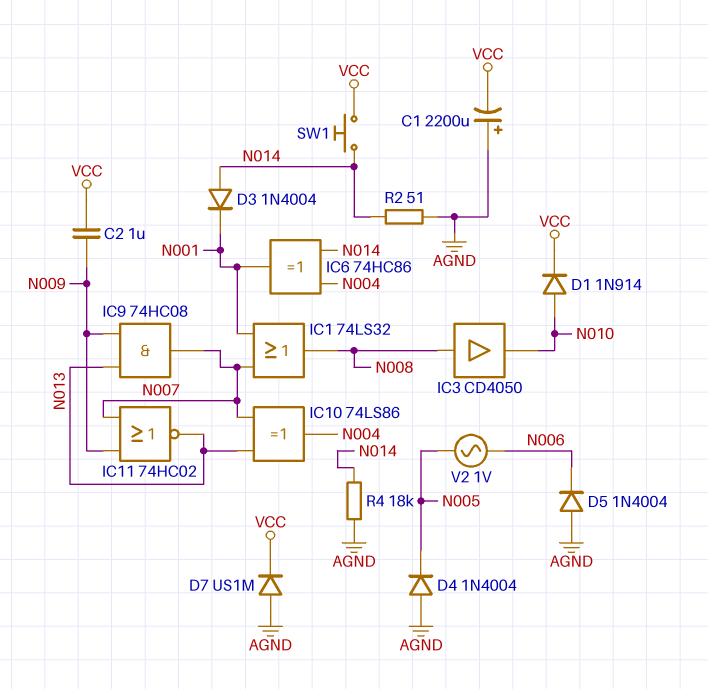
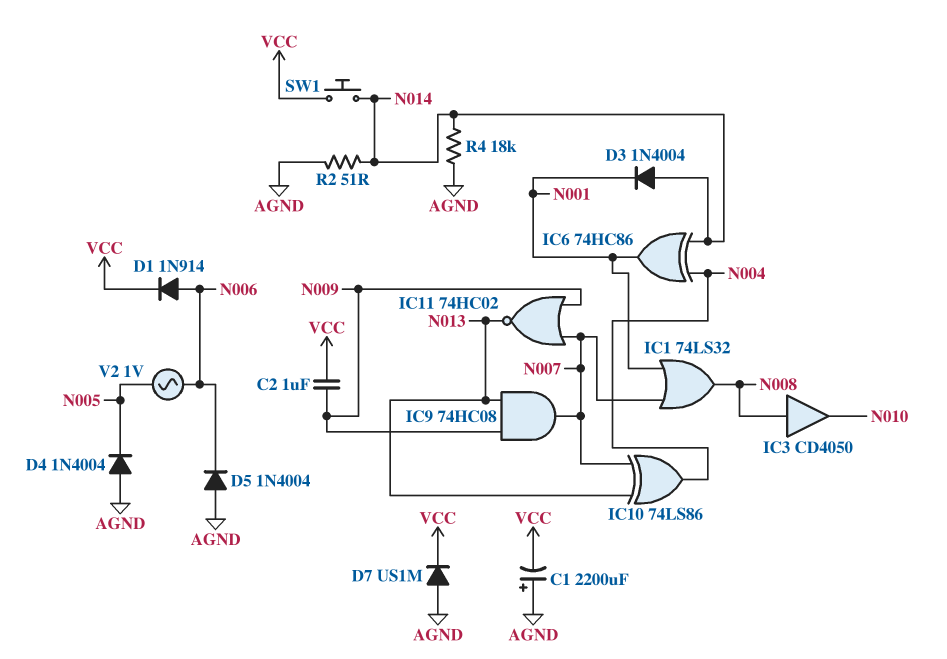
D1: diode 1N914 (A N010, K VCC) -> diode 1N914 (A N006, K VCC)

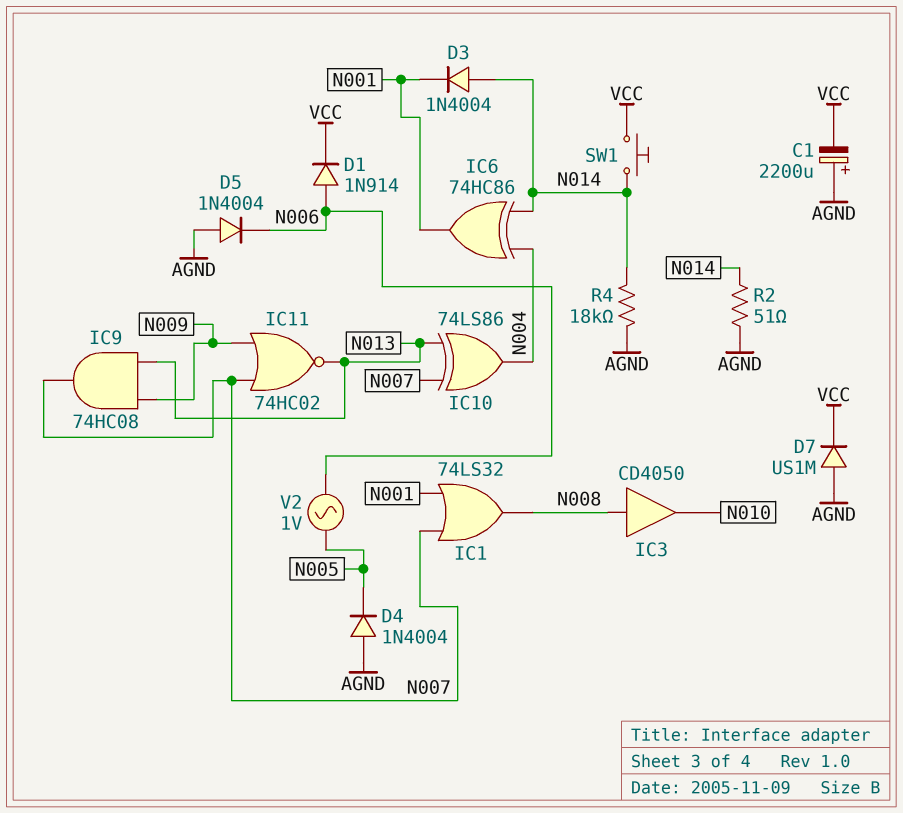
C2: 1uF (N009, VCC) -> none

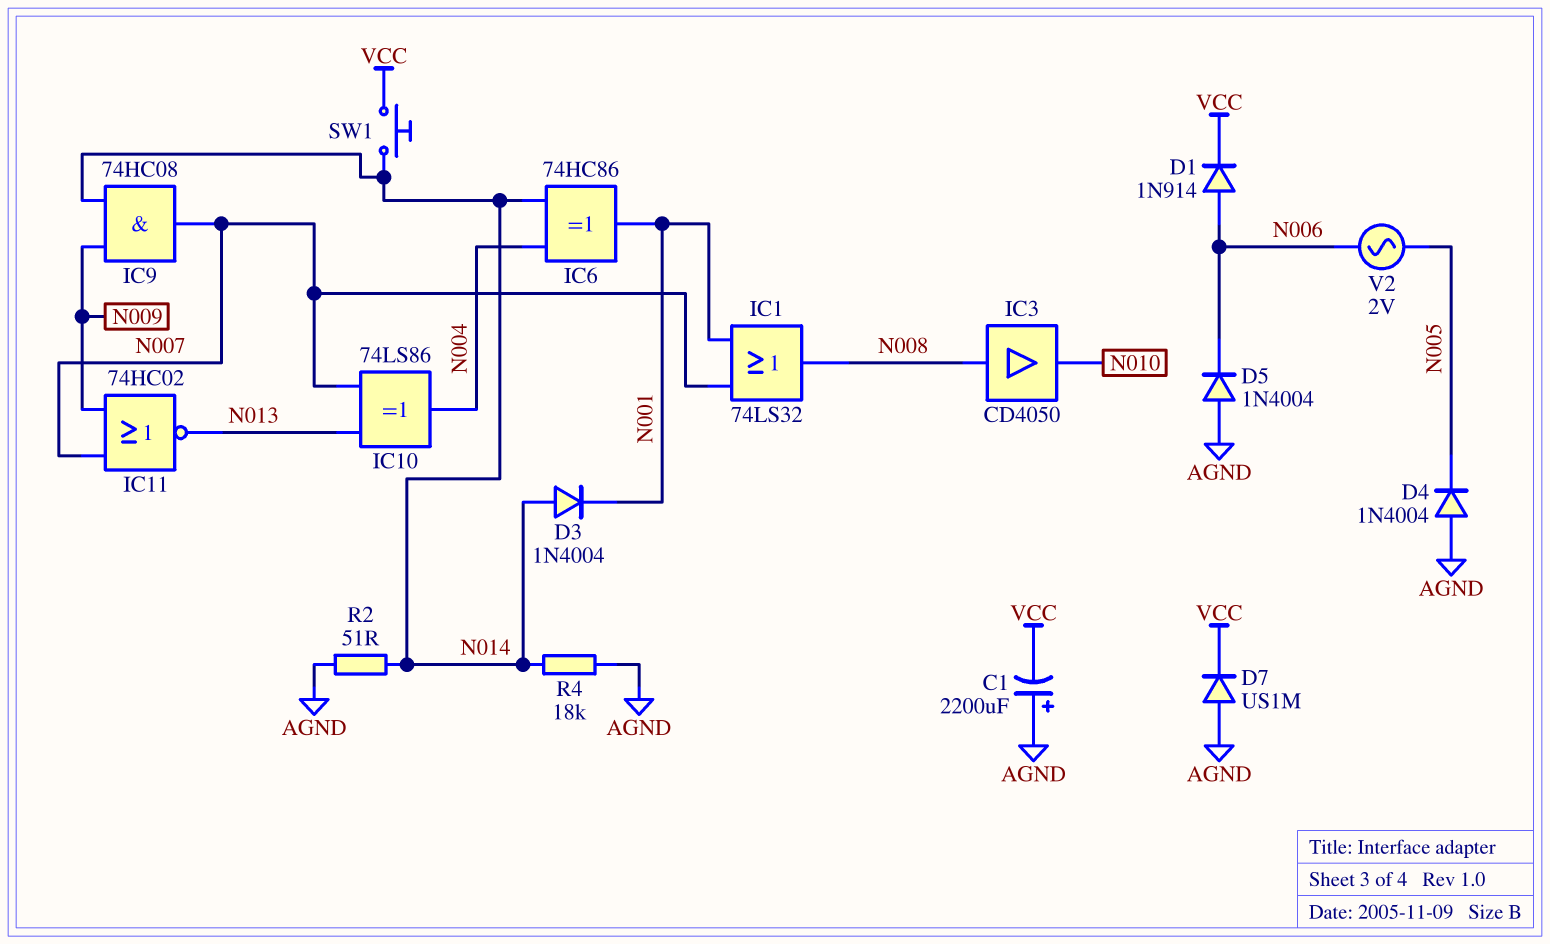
IC9: AND 74HC08 (in N009, in N013, out N007) -> AND 74HC08 (in N009, in N014, out N007)
V2: AC 1V (N005, N006) -> AC 2V (N005, N006)

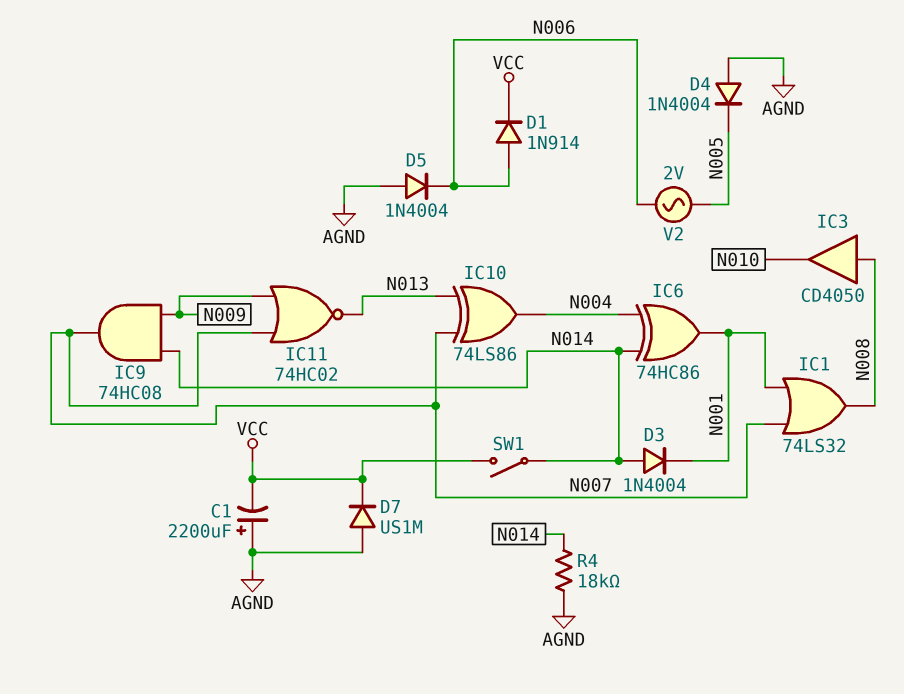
R2: 51 (AGND, N014) -> none
SW1: button (N014, VCC) -> switch (N014, VCC)

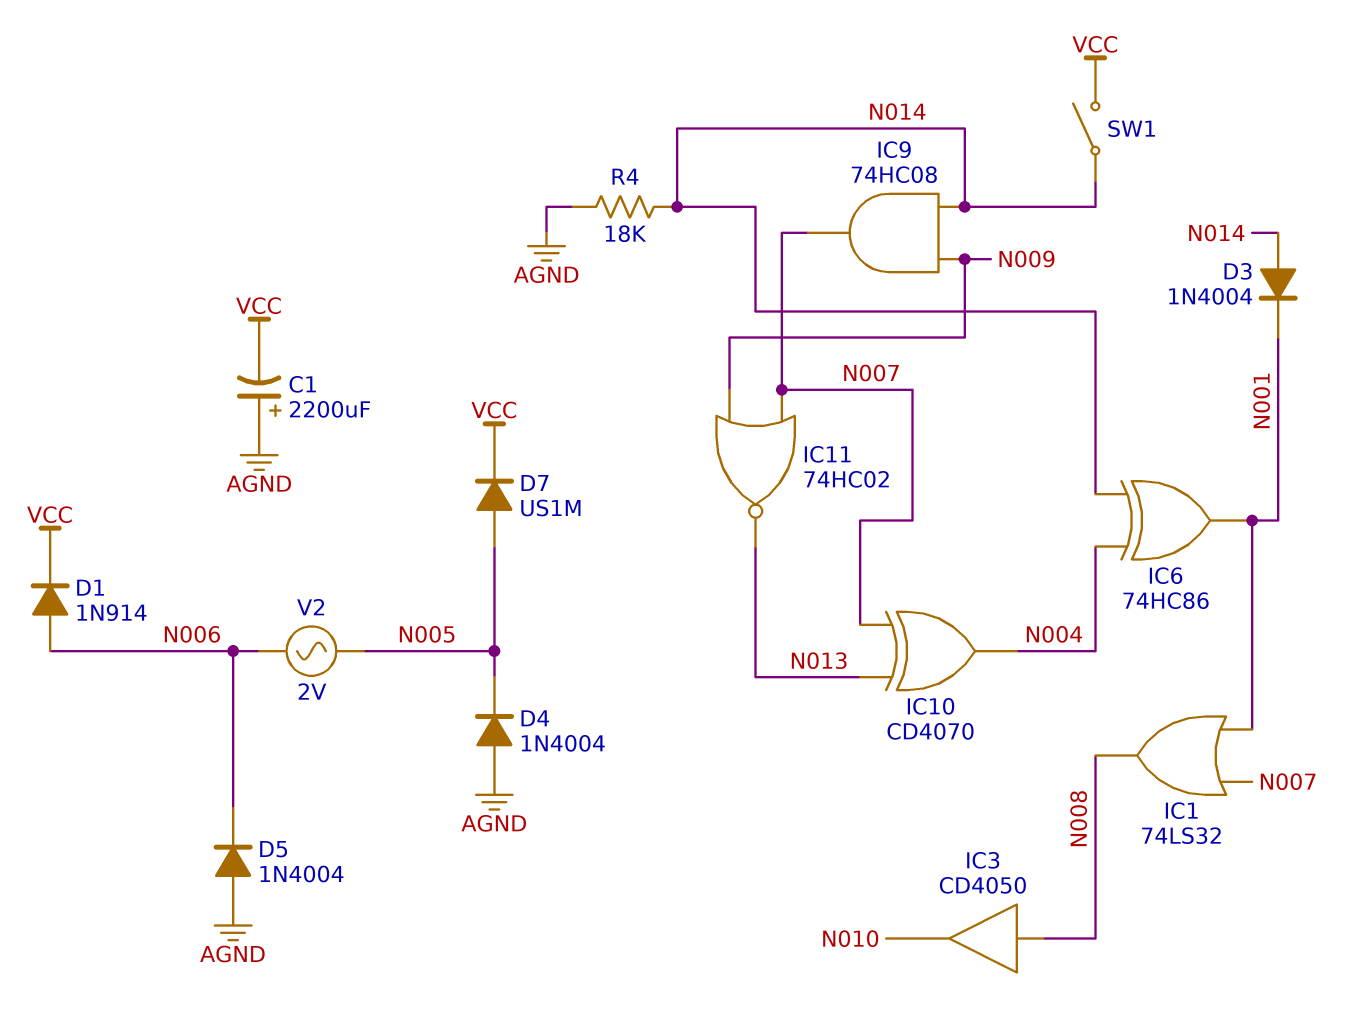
D7: diode US1M (A AGND, K VCC) -> diode US1M (A N005, K VCC)
IC10: XOR 74LS86 (in N007, in N013, out N004) -> XOR CD4070 (in N007, in N013, out N004)

